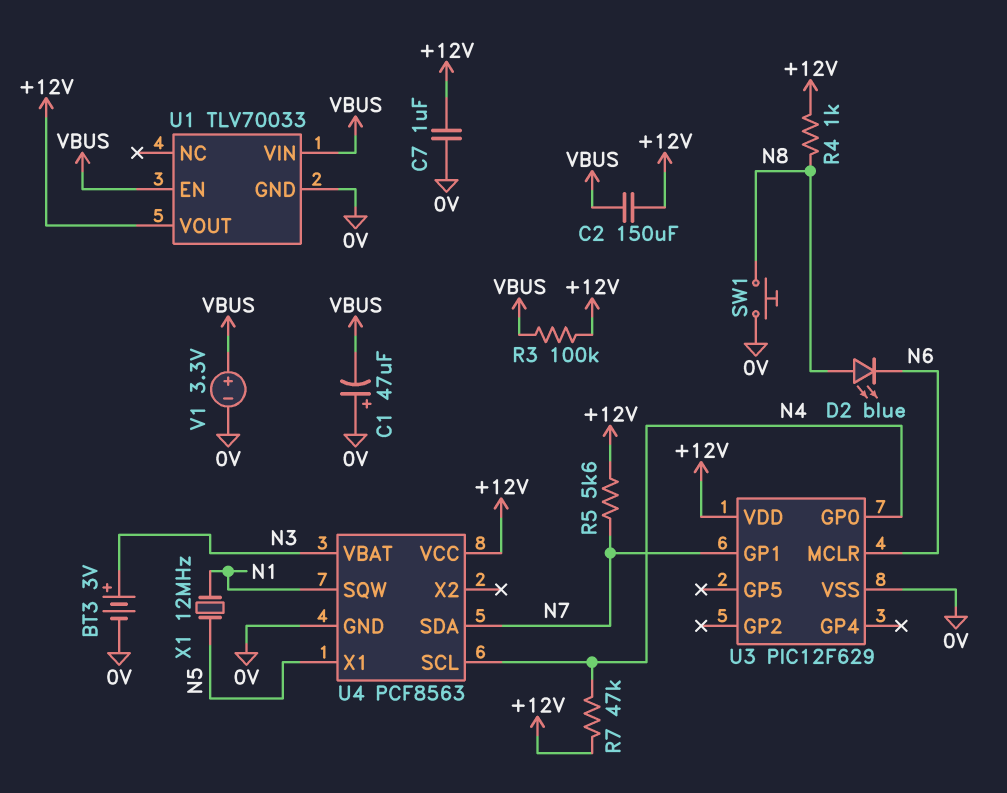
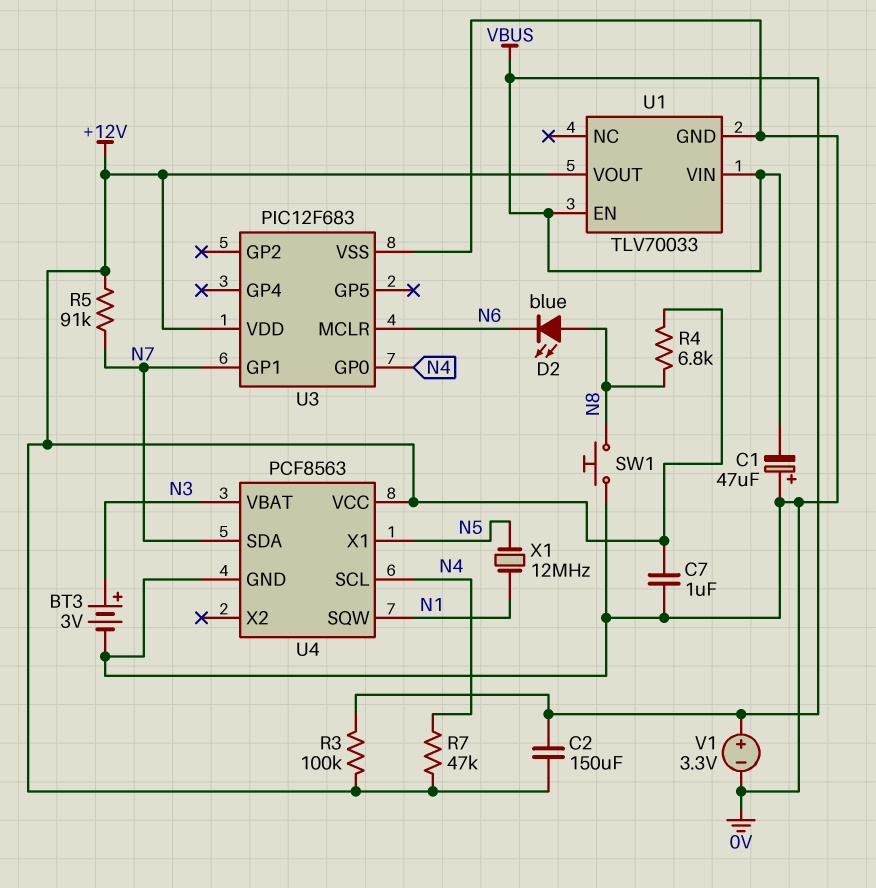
R4: 1k (+12V, N8) -> 6.8k (+12V, N8)
R5: 5.6k (+12V, N7) -> 91k (+12V, N7)
U3: PIC12F629 -> PIC12F683

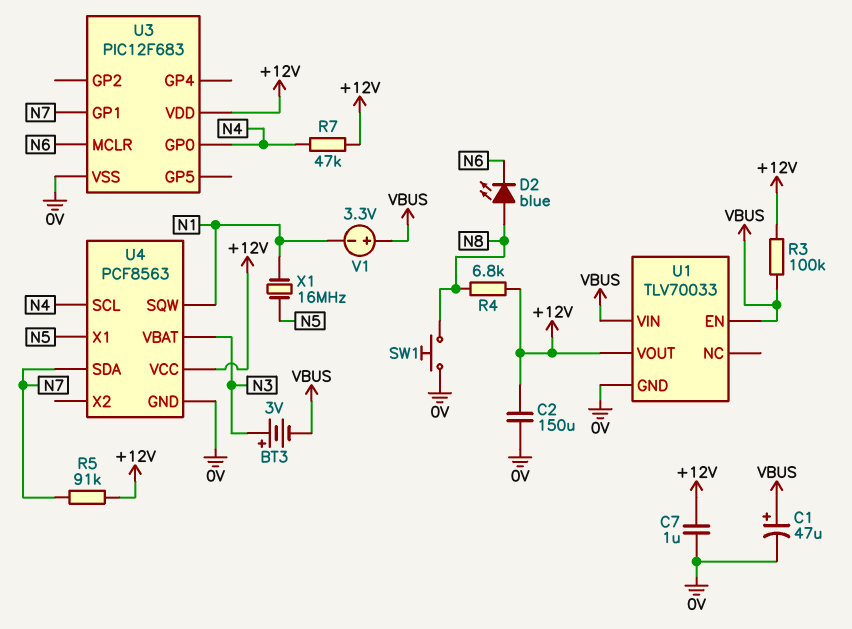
BT3: 3V (plus N3, minus 0V) -> 3V (plus N3, minus VBUS)
C1: 47uF (plus 0V, minus VBUS) -> 47uF (plus VBUS, minus 0V)
C2: 150uF (+12V, VBUS) -> 150uF (+12V, 0V)
V1: 3.3V (plus VBUS, minus 0V) -> 3.3V (plus VBUS, minus N1)
X1: 12MHz (N1, N5) -> 16MHz (N1, N5)

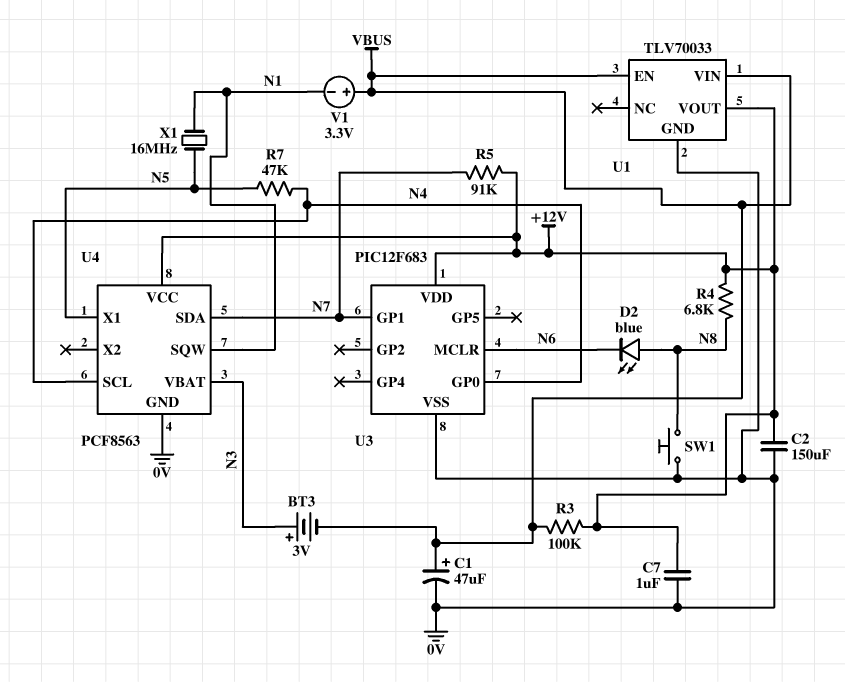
R7: 47k (+12V, N4) -> 47k (N4, N5)

